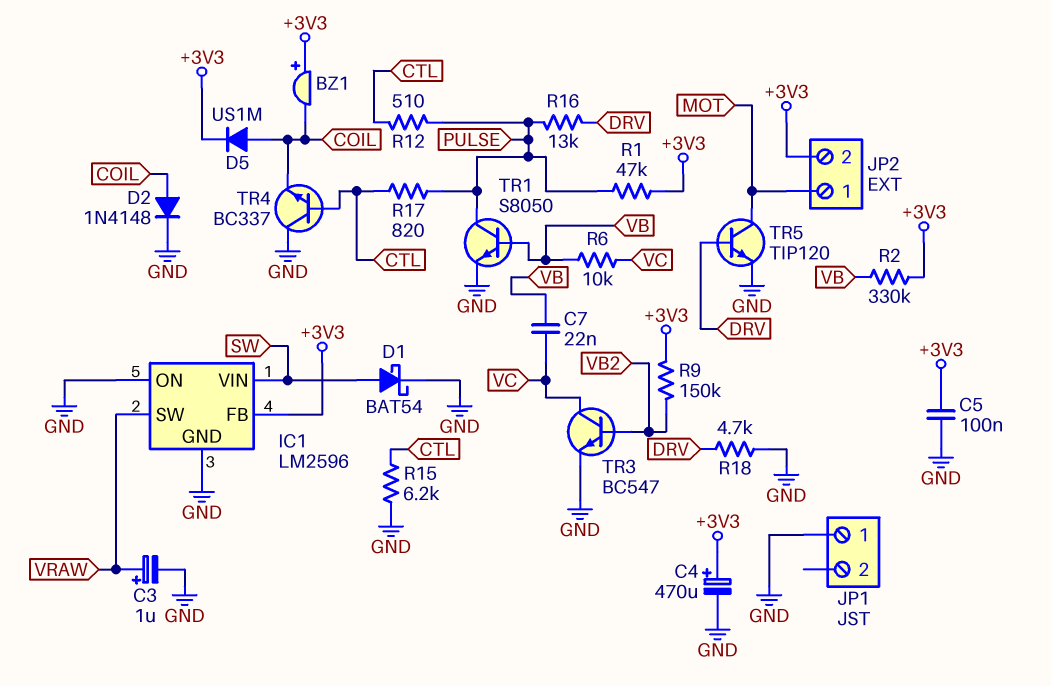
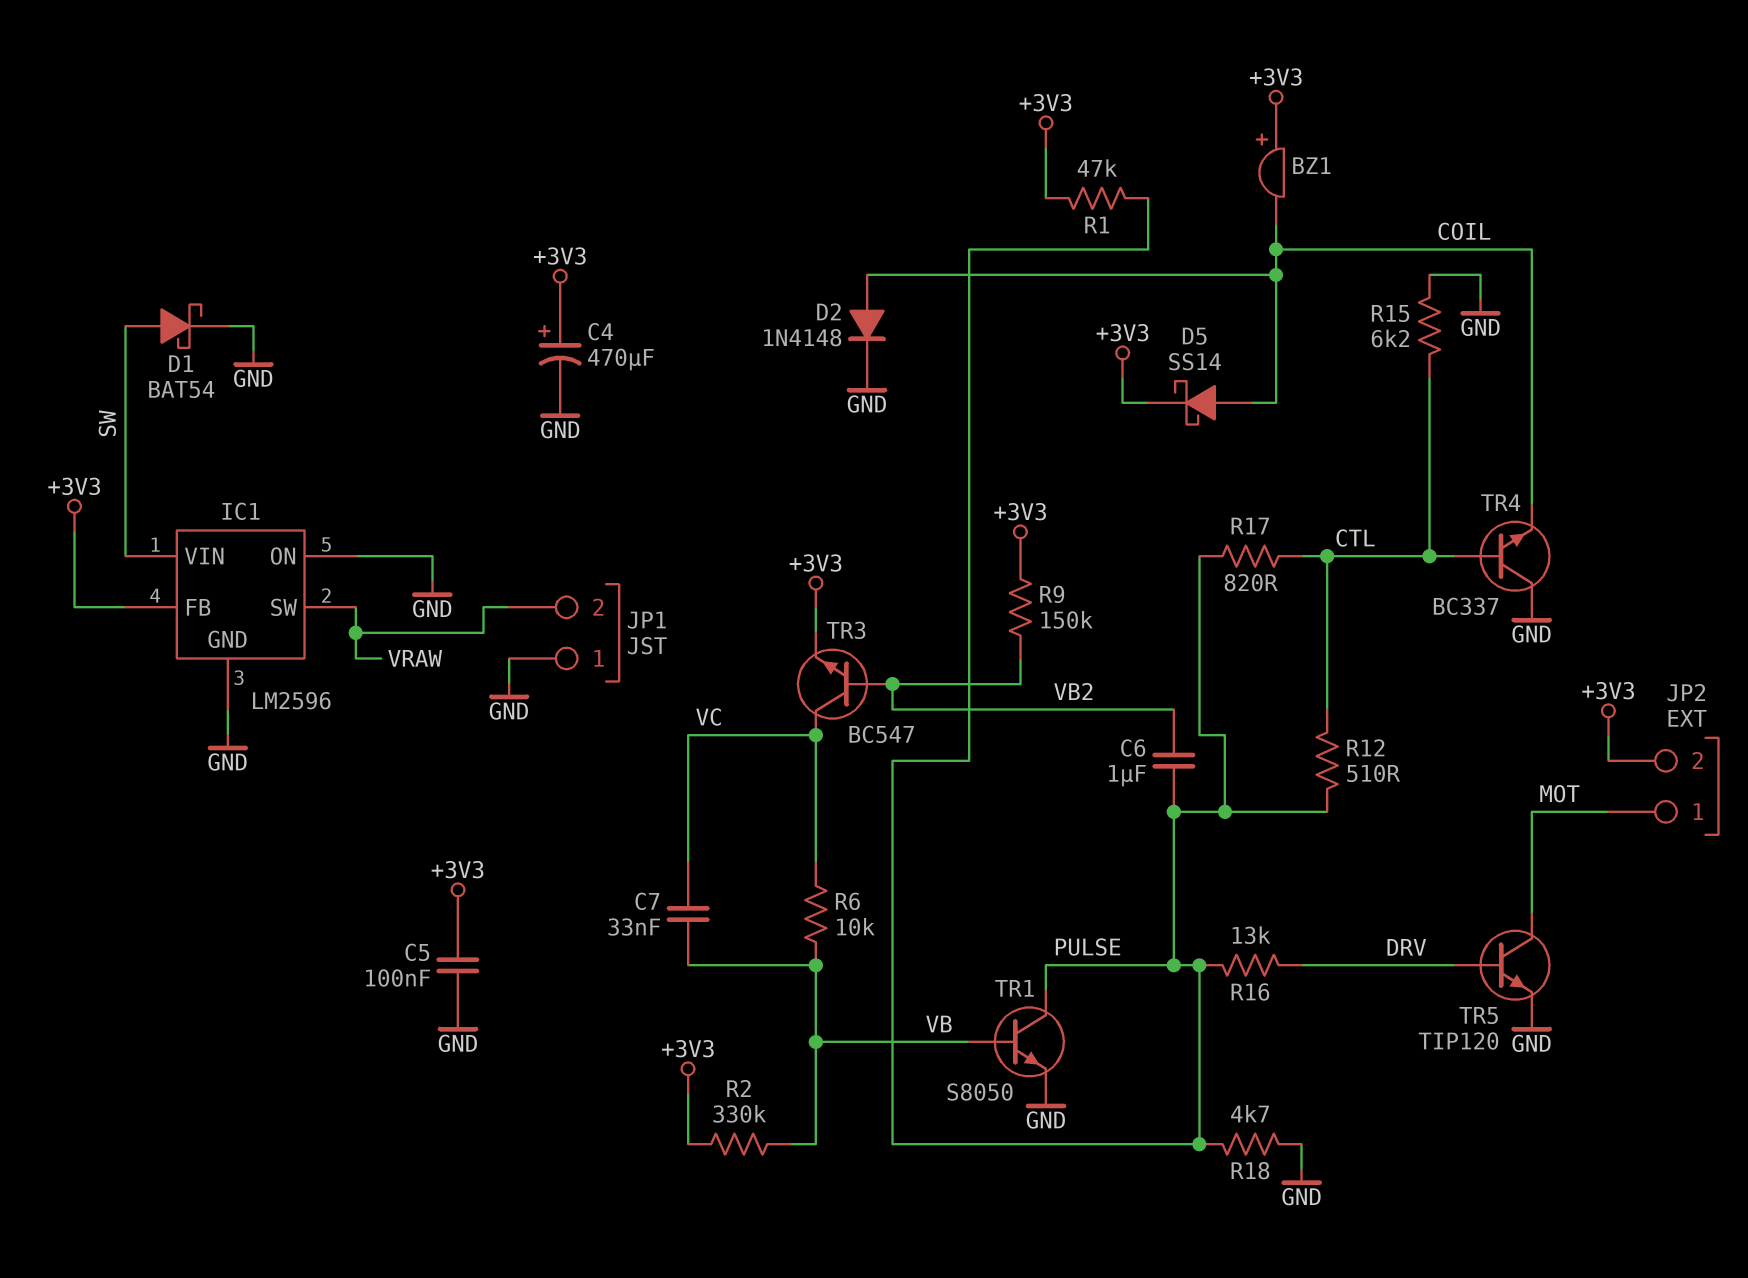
C3: 1uF (plus VRAW, minus GND) -> none
C6: none -> 1uF (PULSE, VB2)
C7: 22nF (VB, VC) -> 33nF (VB, VC)
D5: diode US1M (A COIL, K +3V3) -> schottky SS14 (A COIL, K +3V3)
JP1 pin 2: none -> VRAW
R18: 4.7k (DRV, GND) -> 4.7k (GND, PULSE)
TR3: NPN BC547 (B VB2, C VC, E GND) -> NPN BC547 (B VB2, C VC, E +3V3)

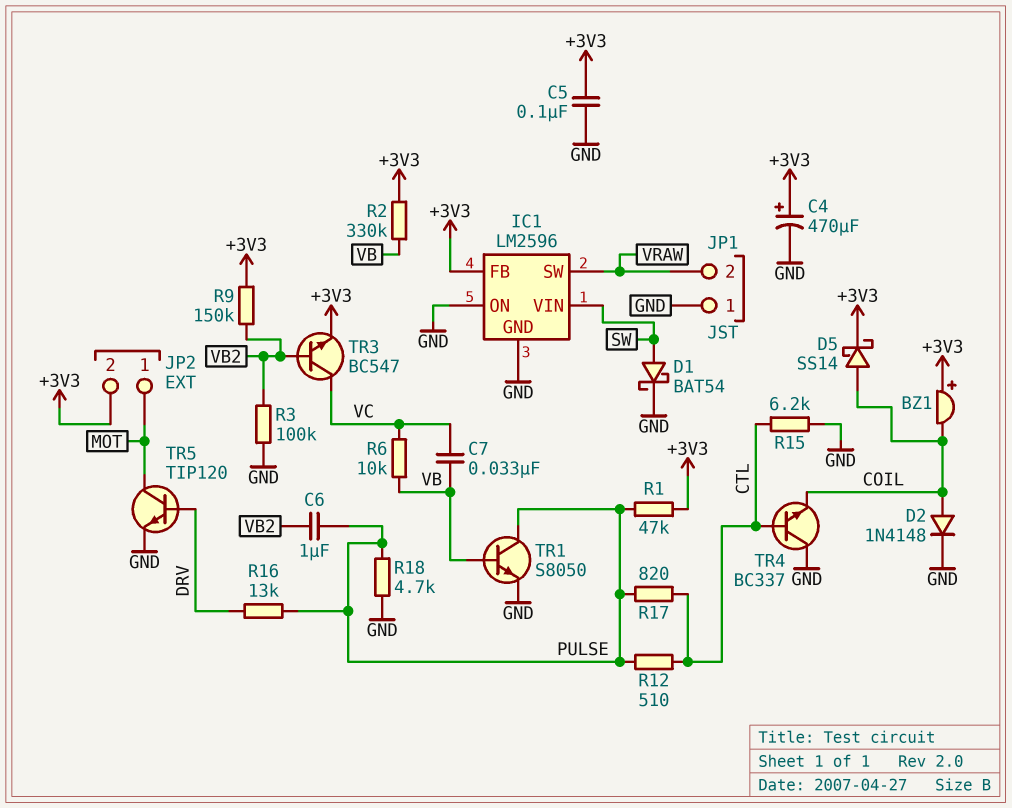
R3: none -> 100k (GND, VB2)

